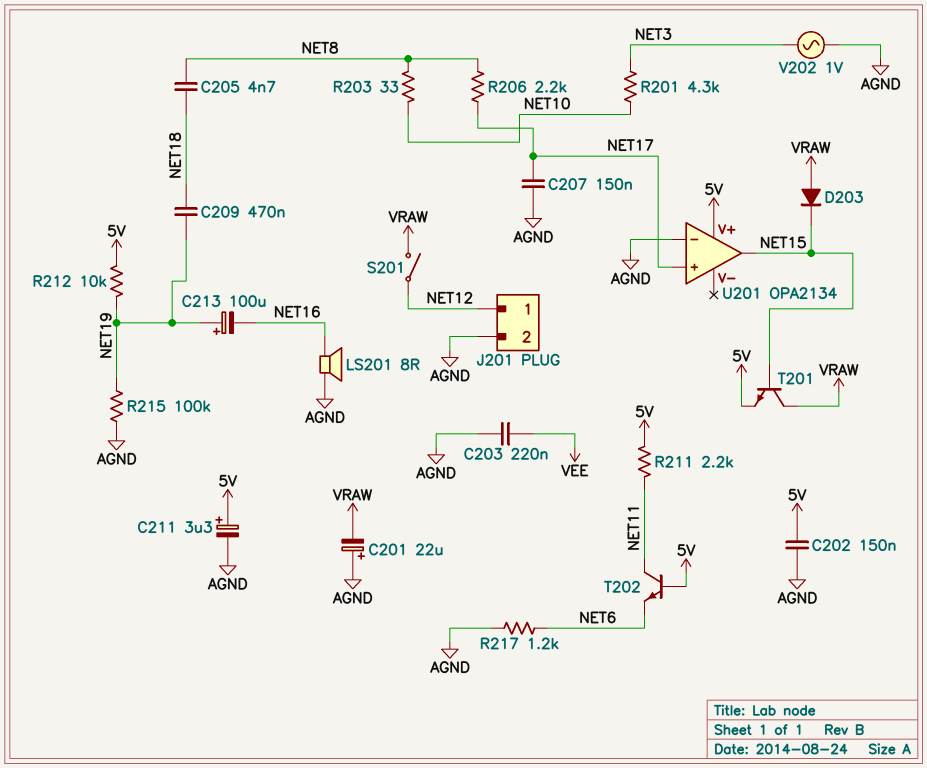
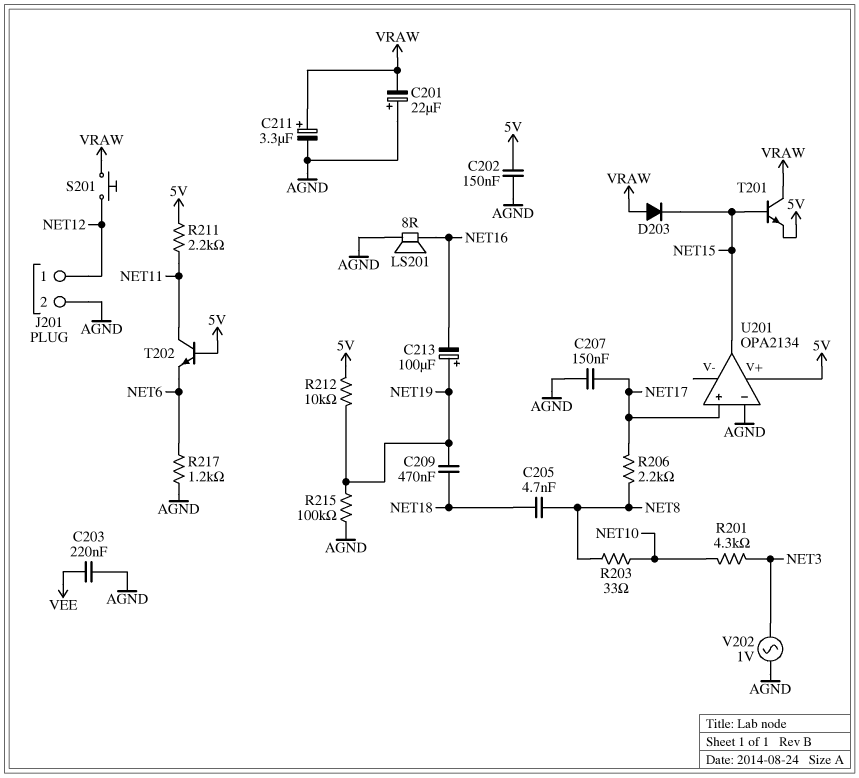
C211: 3.3uF (plus 5V, minus AGND) -> 3.3uF (plus VRAW, minus AGND)
S201: switch (NET12, VRAW) -> button (NET12, VRAW)

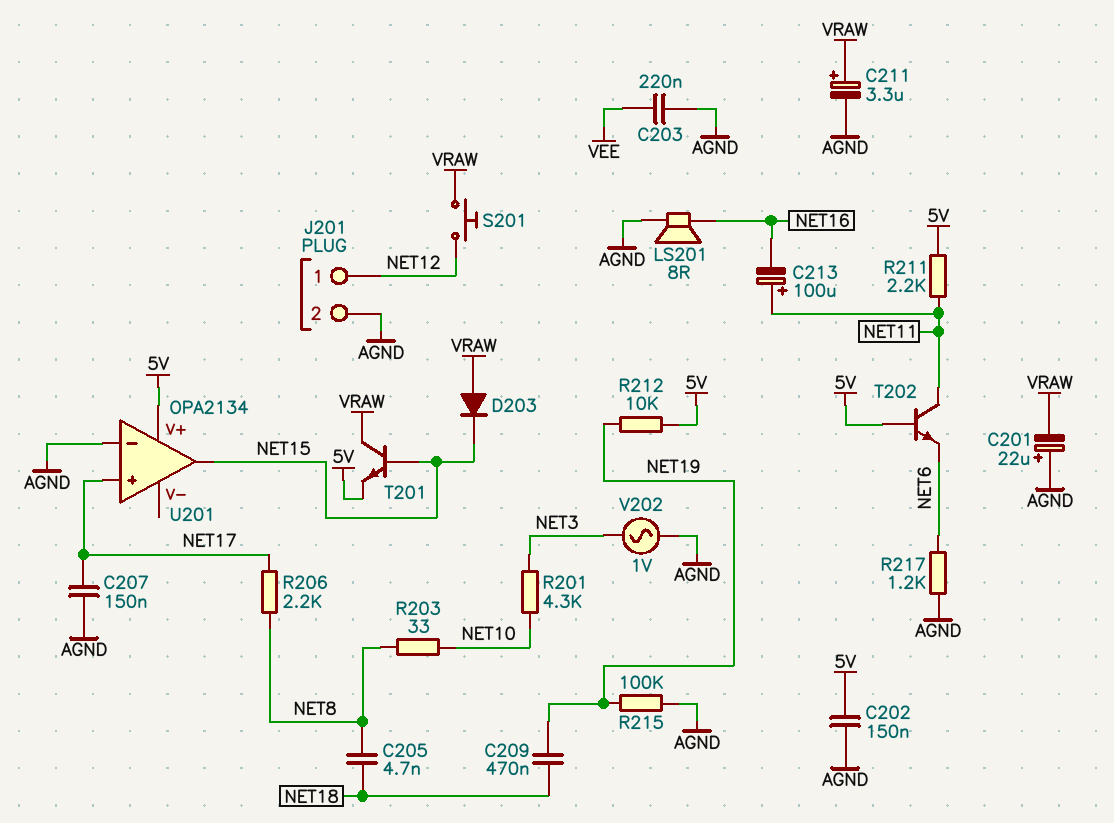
C213: 100uF (plus NET19, minus NET16) -> 100uF (plus NET11, minus NET16)

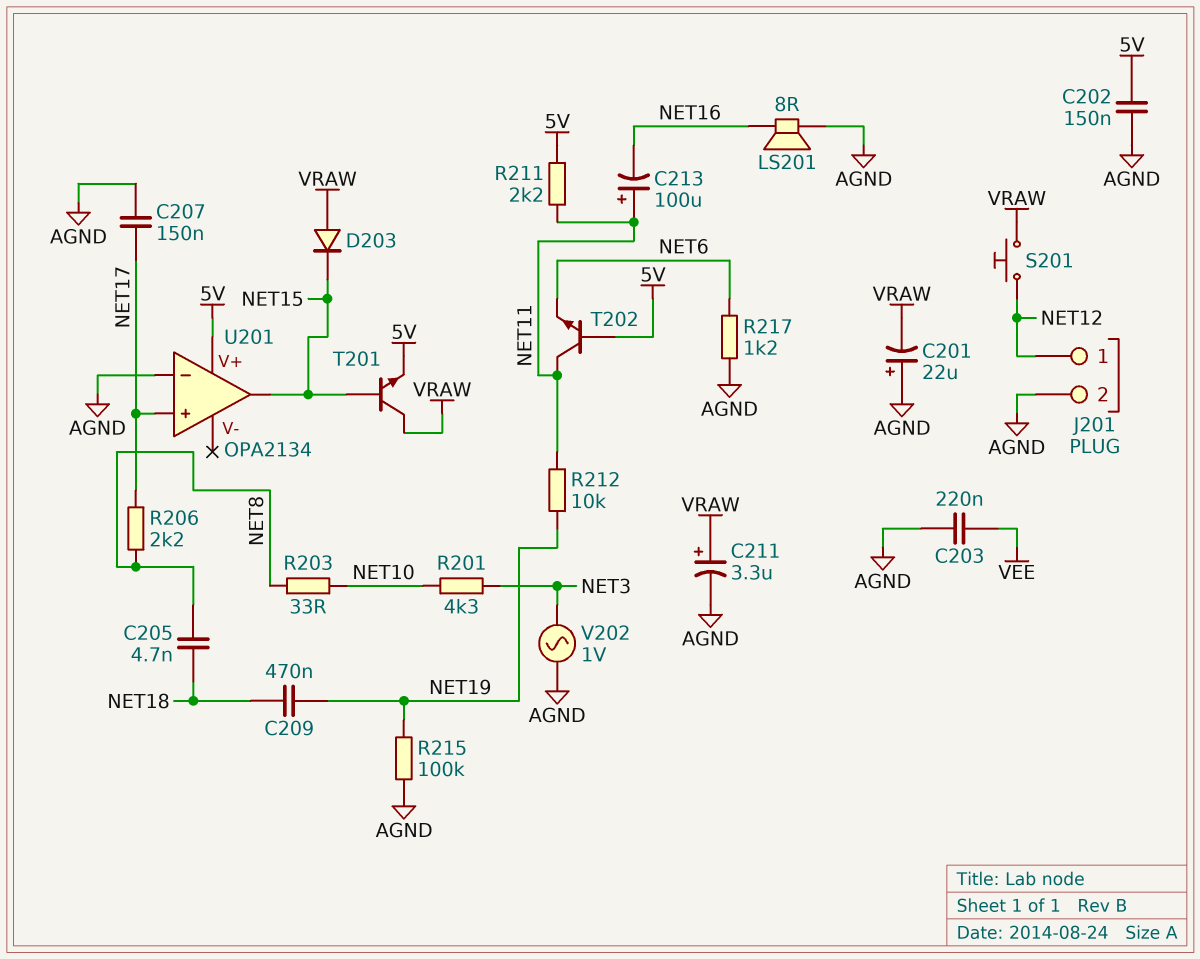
R212: 10k (5V, NET19) -> 10k (NET11, NET19)

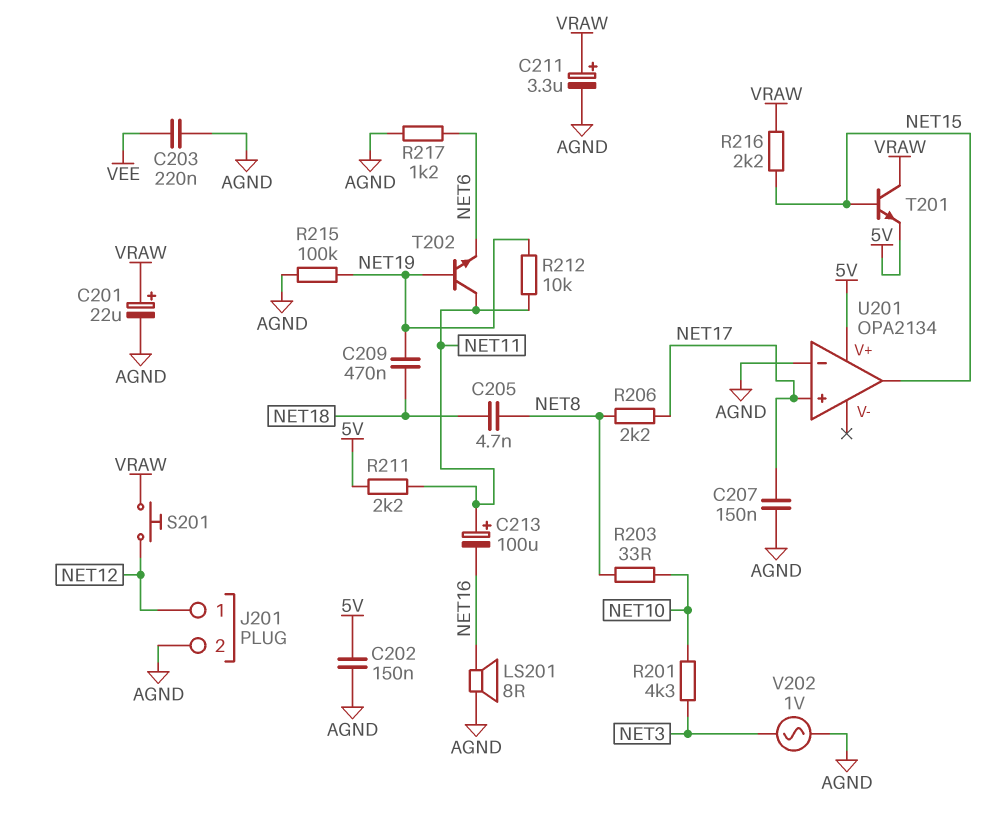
C201: 22uF (plus AGND, minus VRAW) -> 22uF (plus VRAW, minus AGND)
D203: diode (A VRAW, K NET15) -> none
R216: none -> 2.2k (NET15, VRAW)
T202: NPN (B 5V, C NET11, E NET6) -> NPN (B NET19, C NET11, E NET6)

